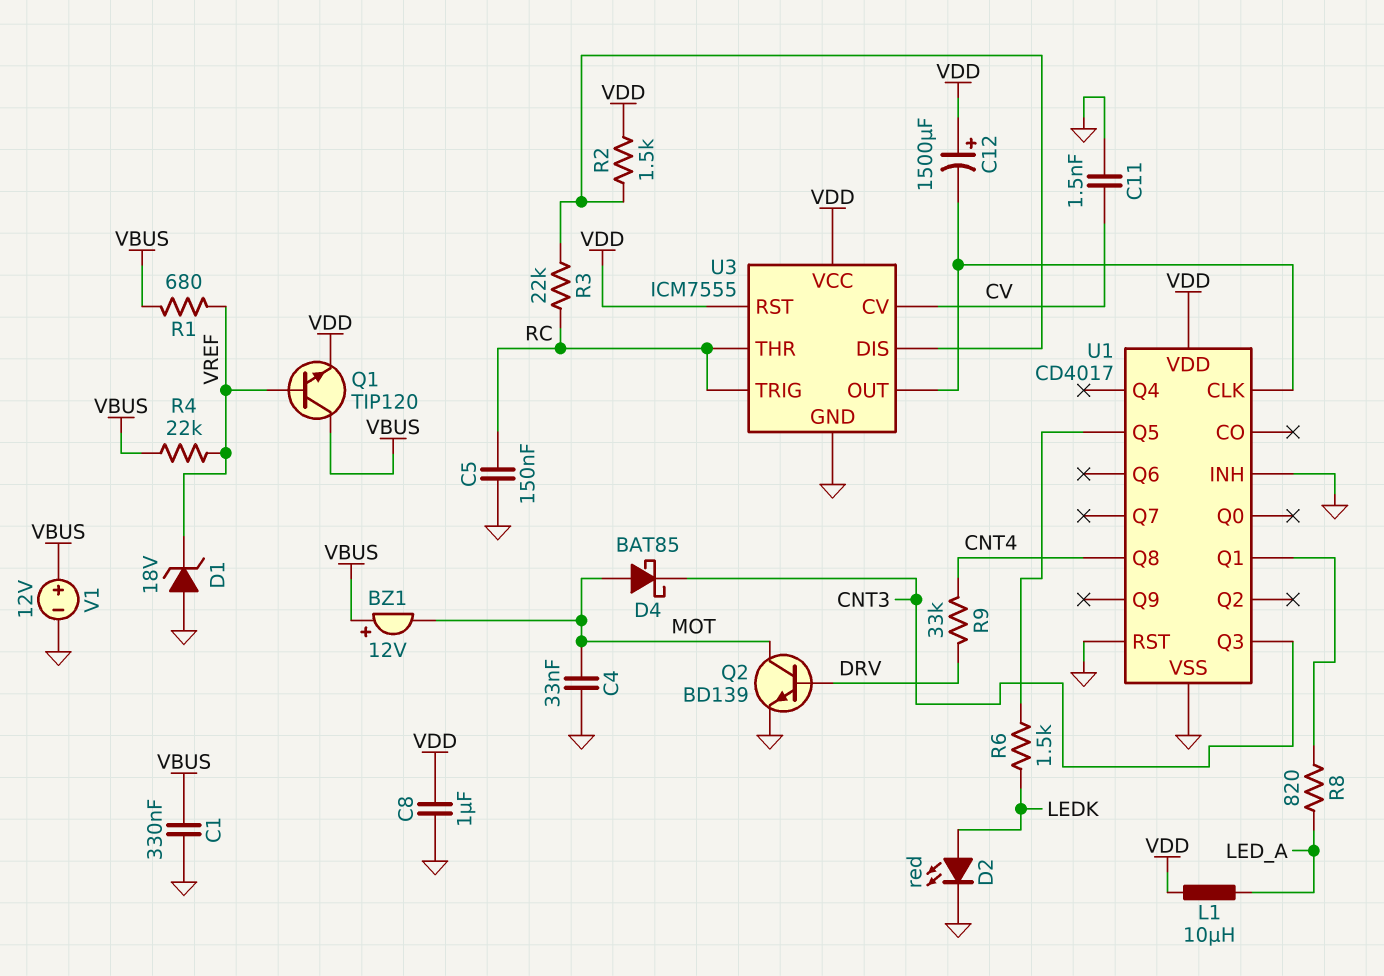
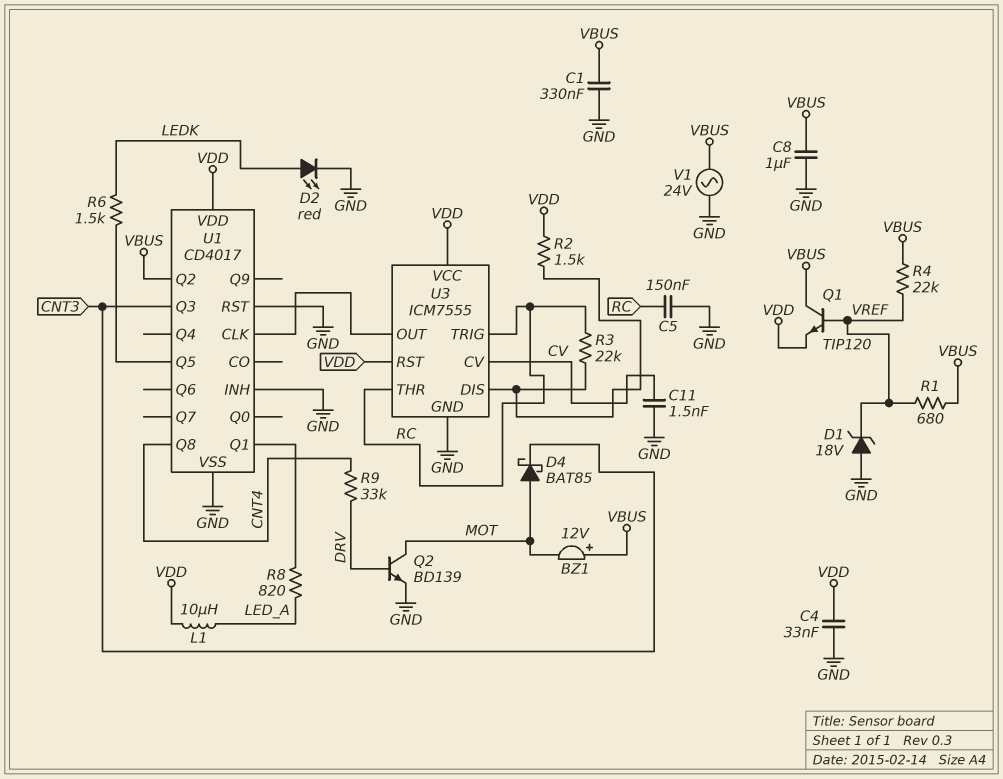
C4: 33nF (GND, MOT) -> 33nF (GND, VDD)
C8: 1uF (GND, VDD) -> 1uF (GND, VBUS)
C12: 1500uF (plus VDD, minus U1/CLK) -> none
U1 pin Q2: none -> VBUS
V1: 12V (plus VBUS, minus GND) -> AC 24V (GND, VBUS)

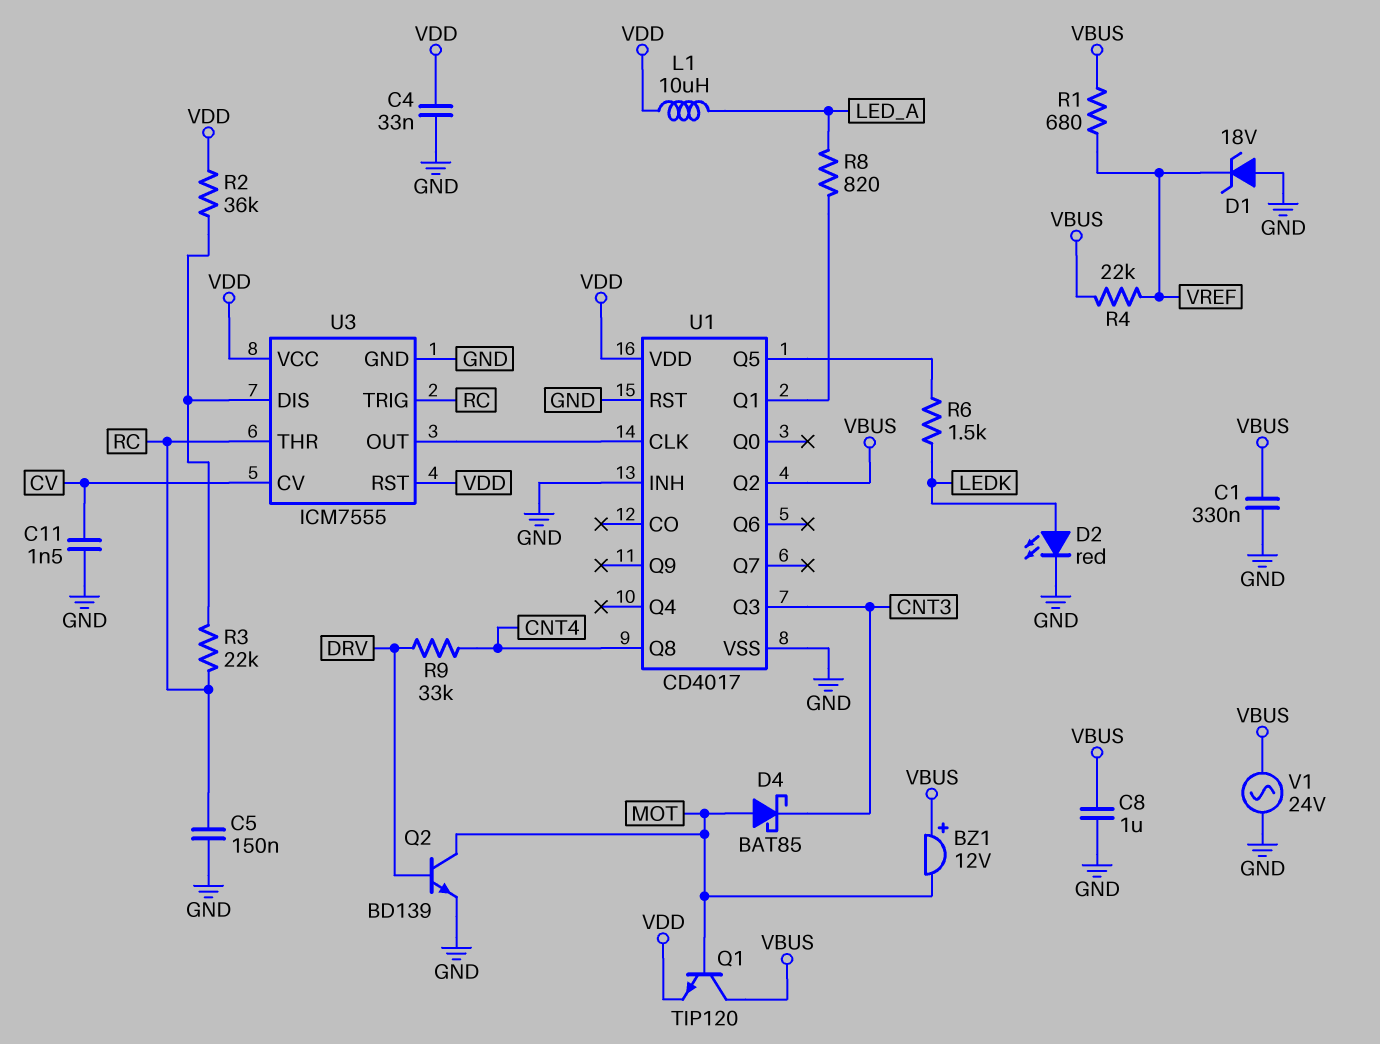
Q1: NPN TIP120 (B VREF, C VBUS, E VDD) -> NPN TIP120 (B MOT, C VBUS, E VDD)
R2: 1.5k (U3/DIS, VDD) -> 36k (U3/DIS, VDD)

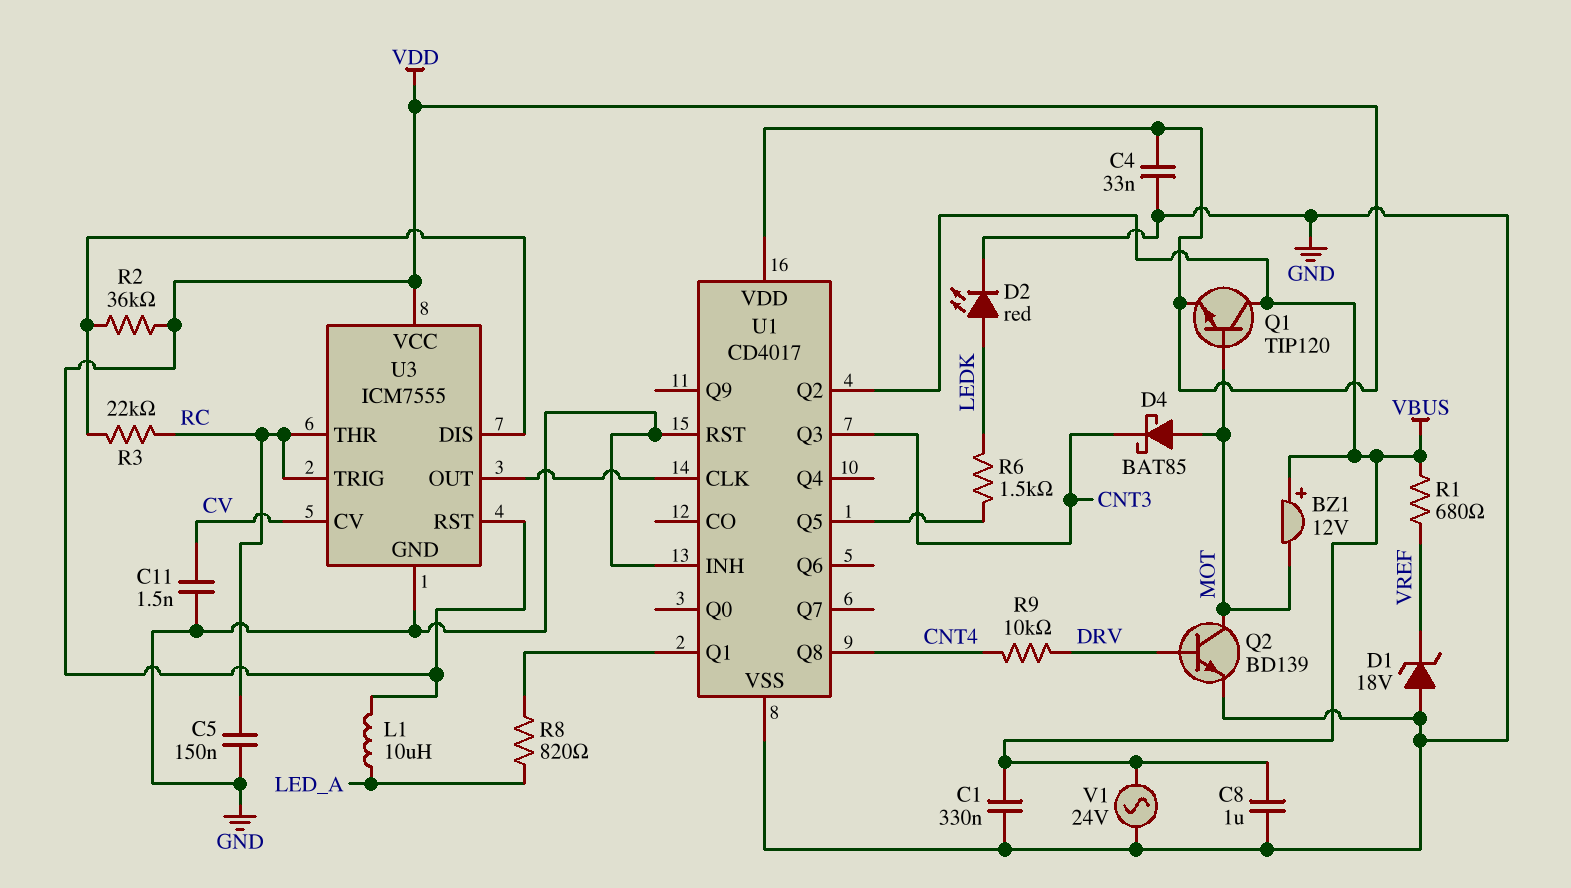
R4: 22k (VBUS, VREF) -> none
R9: 33k (CNT4, DRV) -> 10k (CNT4, DRV)

